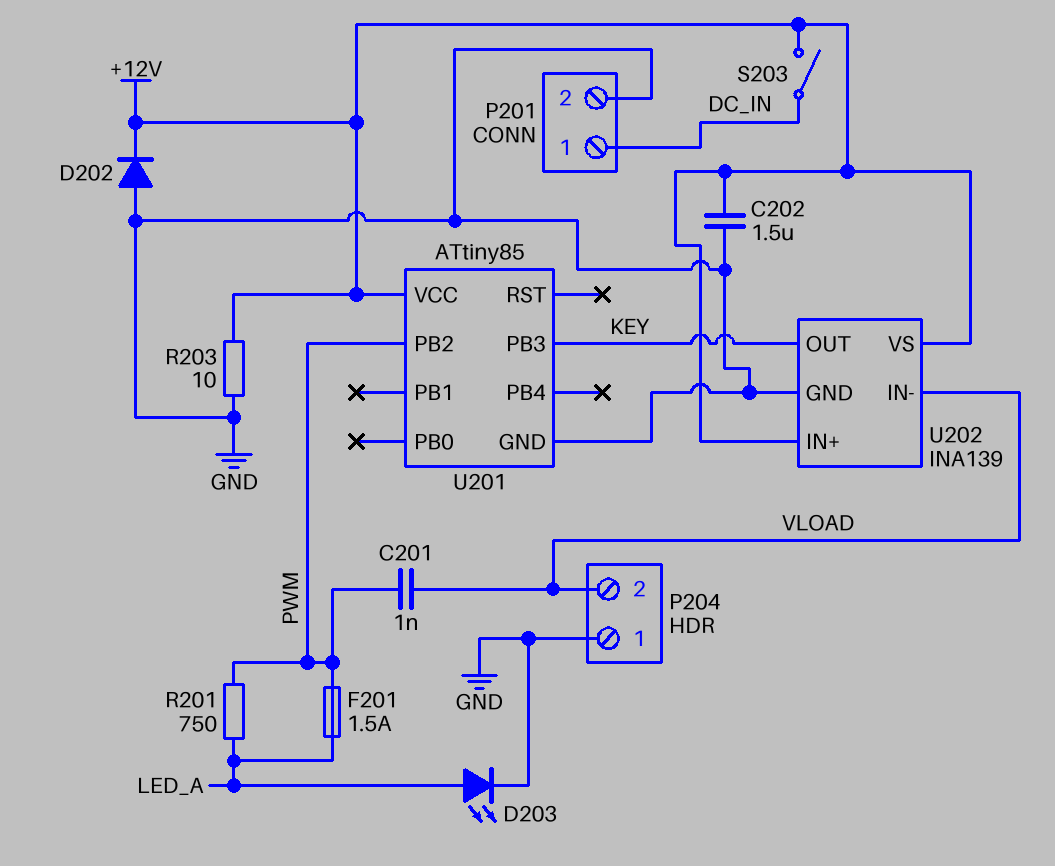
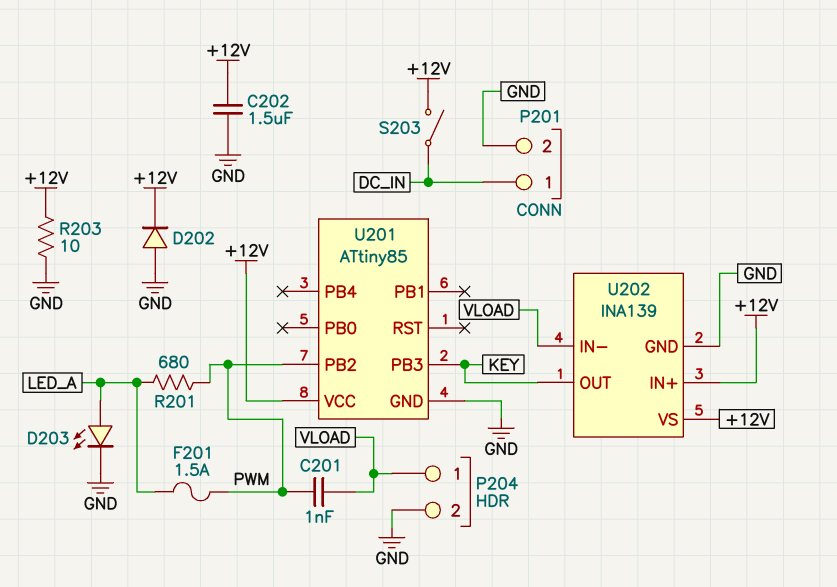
P204 pin 1: GND -> VLOAD
P204 pin 2: VLOAD -> GND
R201: 750 (LED_A, PWM) -> 680 (LED_A, PWM)

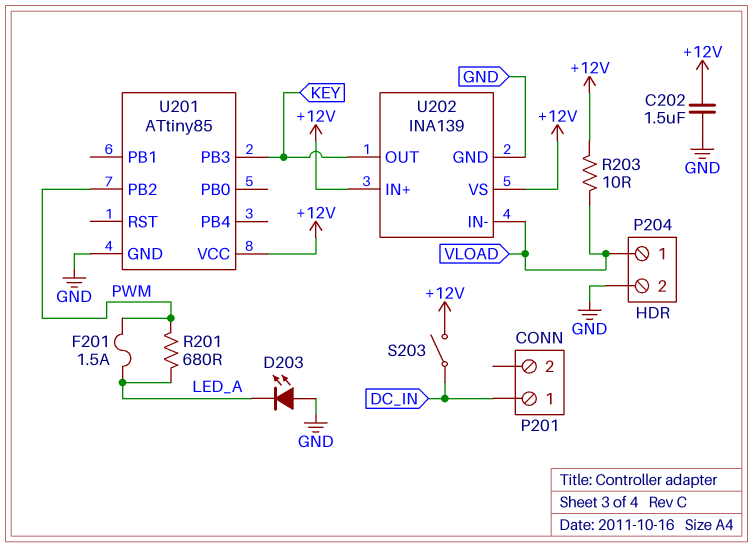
C201: 1nF (PWM, VLOAD) -> none
D202: diode (A GND, K +12V) -> none
D203: LED (A LED_A, K GND) -> LED (A GND, K LED_A)
P201 pin 2: GND -> none
R203: 10 (+12V, GND) -> 10 (+12V, VLOAD)

